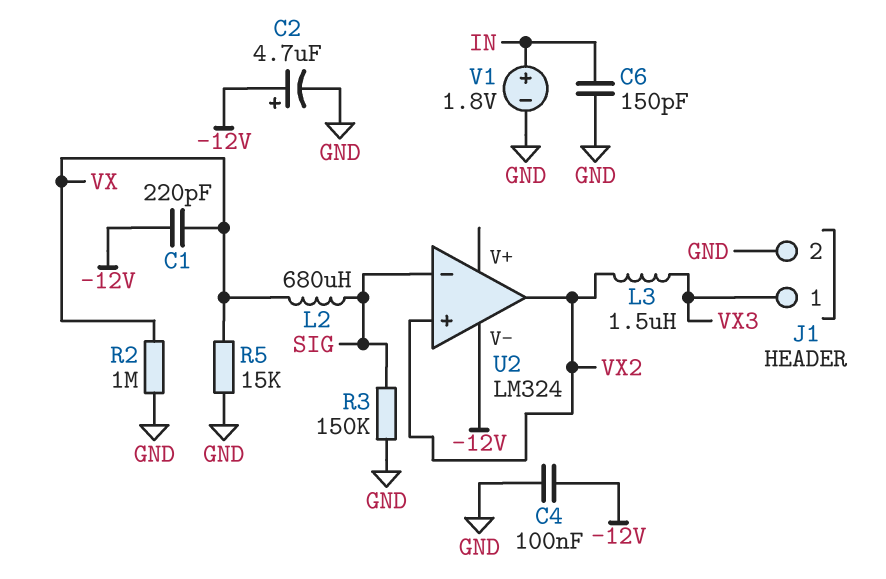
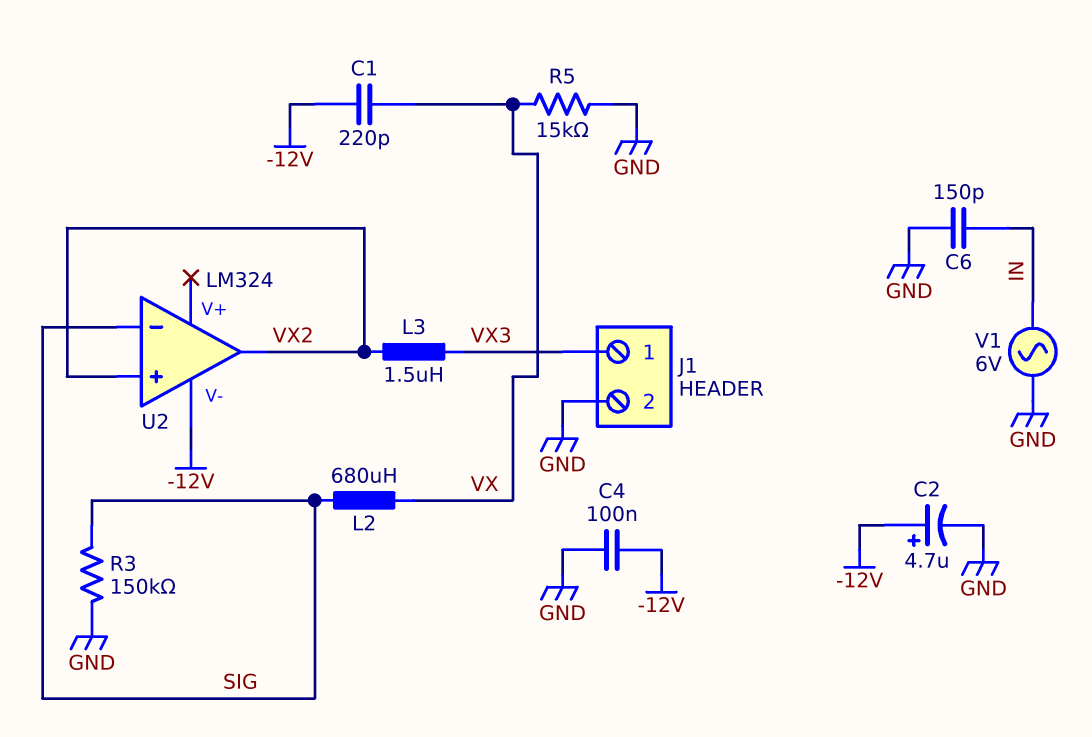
R2: 1M (GND, VX) -> none
V1: 1.8V (plus IN, minus GND) -> AC 6V (GND, IN)

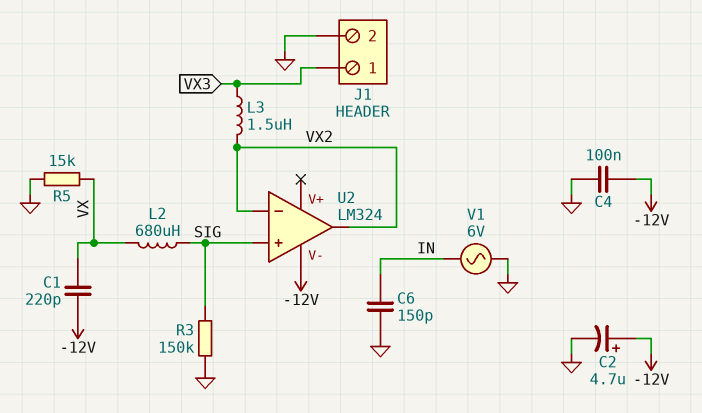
U2 pin in+: VX2 -> SIG
U2 pin in-: SIG -> VX2

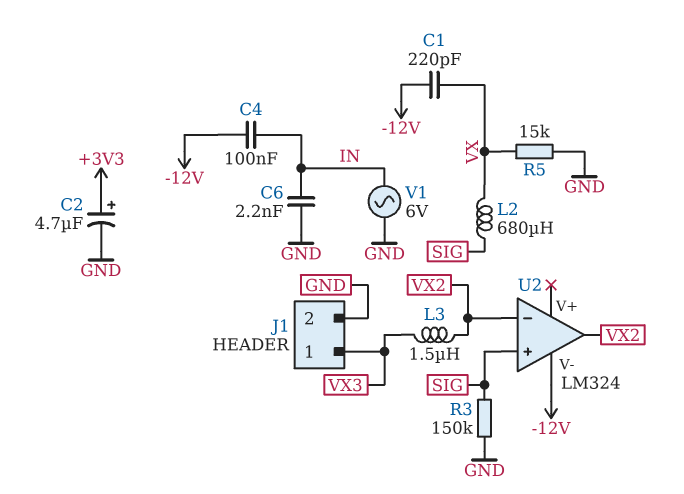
C2: 4.7uF (plus -12V, minus GND) -> 4.7uF (plus +3V3, minus GND)
C4: 100nF (-12V, GND) -> 100nF (-12V, IN)
C6: 150pF (GND, IN) -> 2.2nF (GND, IN)

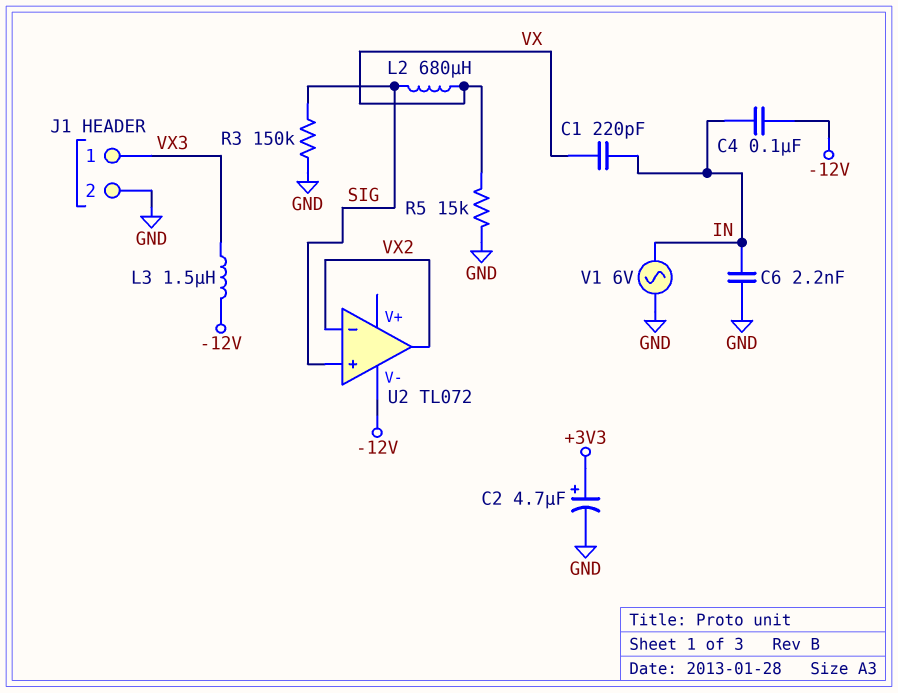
C1: 220pF (-12V, VX) -> 220pF (IN, VX)
L3: 1.5uH (VX2, VX3) -> 1.5uH (-12V, VX3)
U2: LM324 -> TL072

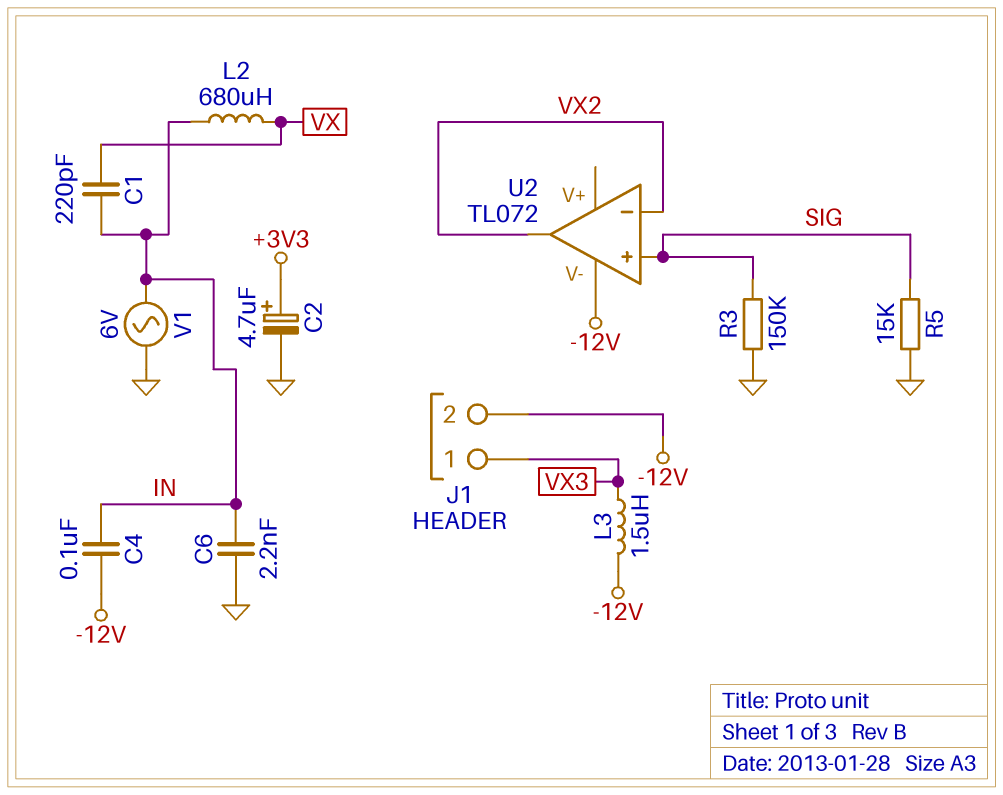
J1 pin 2: GND -> -12V
L2: 680uH (SIG, VX) -> 680uH (IN, VX)
R5: 15k (GND, VX) -> 15k (GND, SIG)

